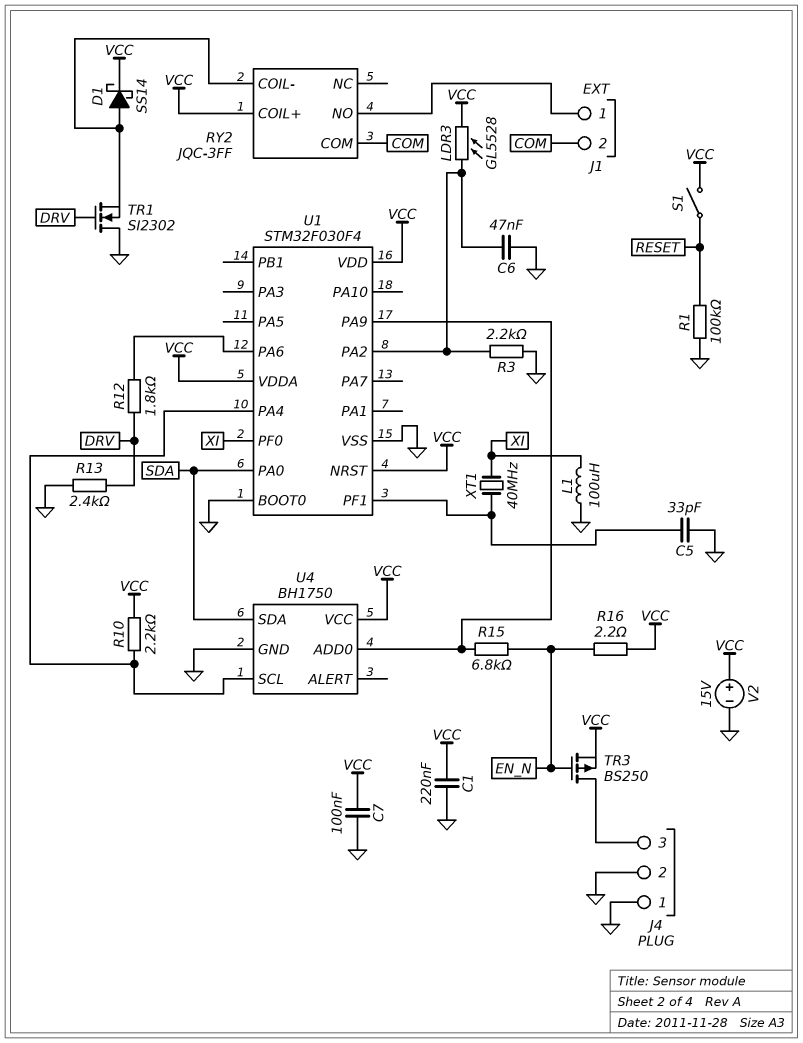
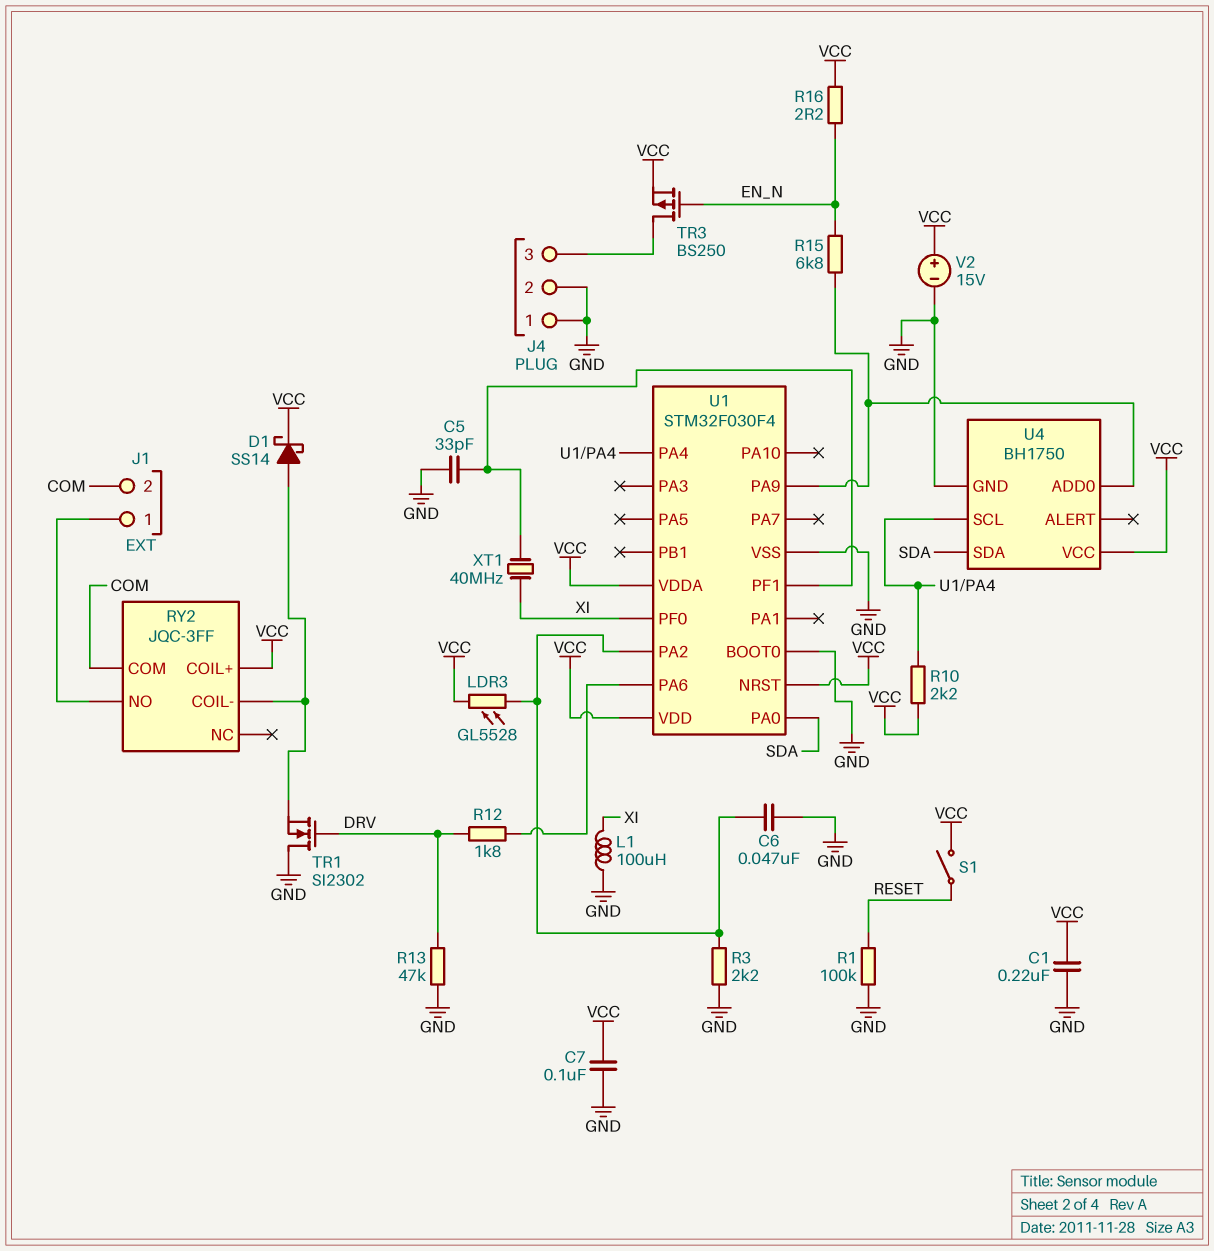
R13: 2.4k (DRV, GND) -> 47k (DRV, GND)

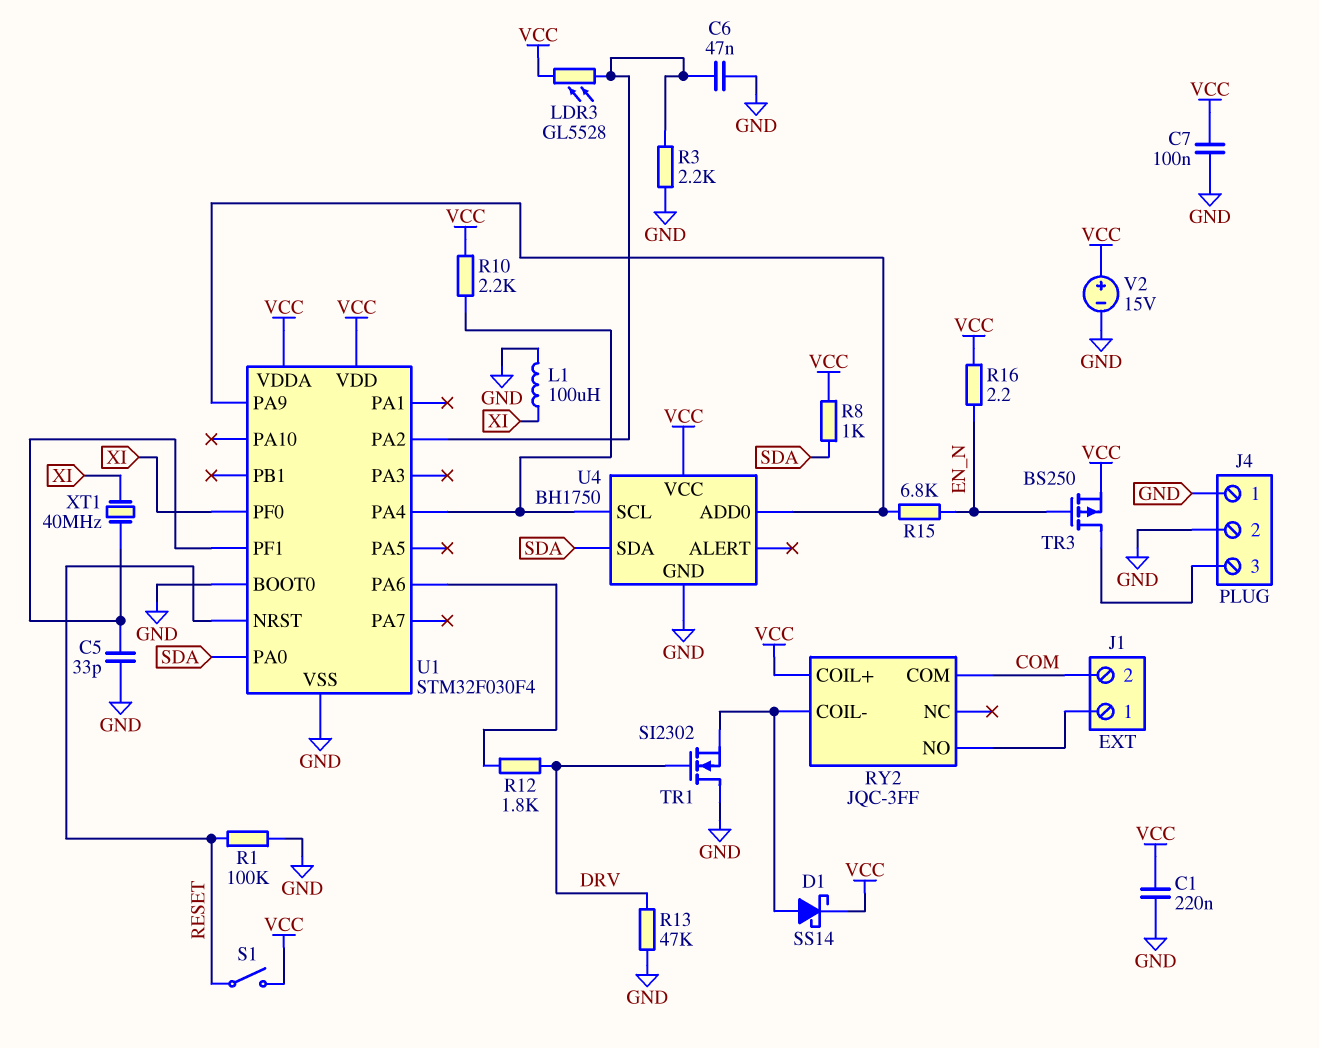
R8: none -> 1k (SDA, VCC)
U1 pin NRST: VCC -> RESET

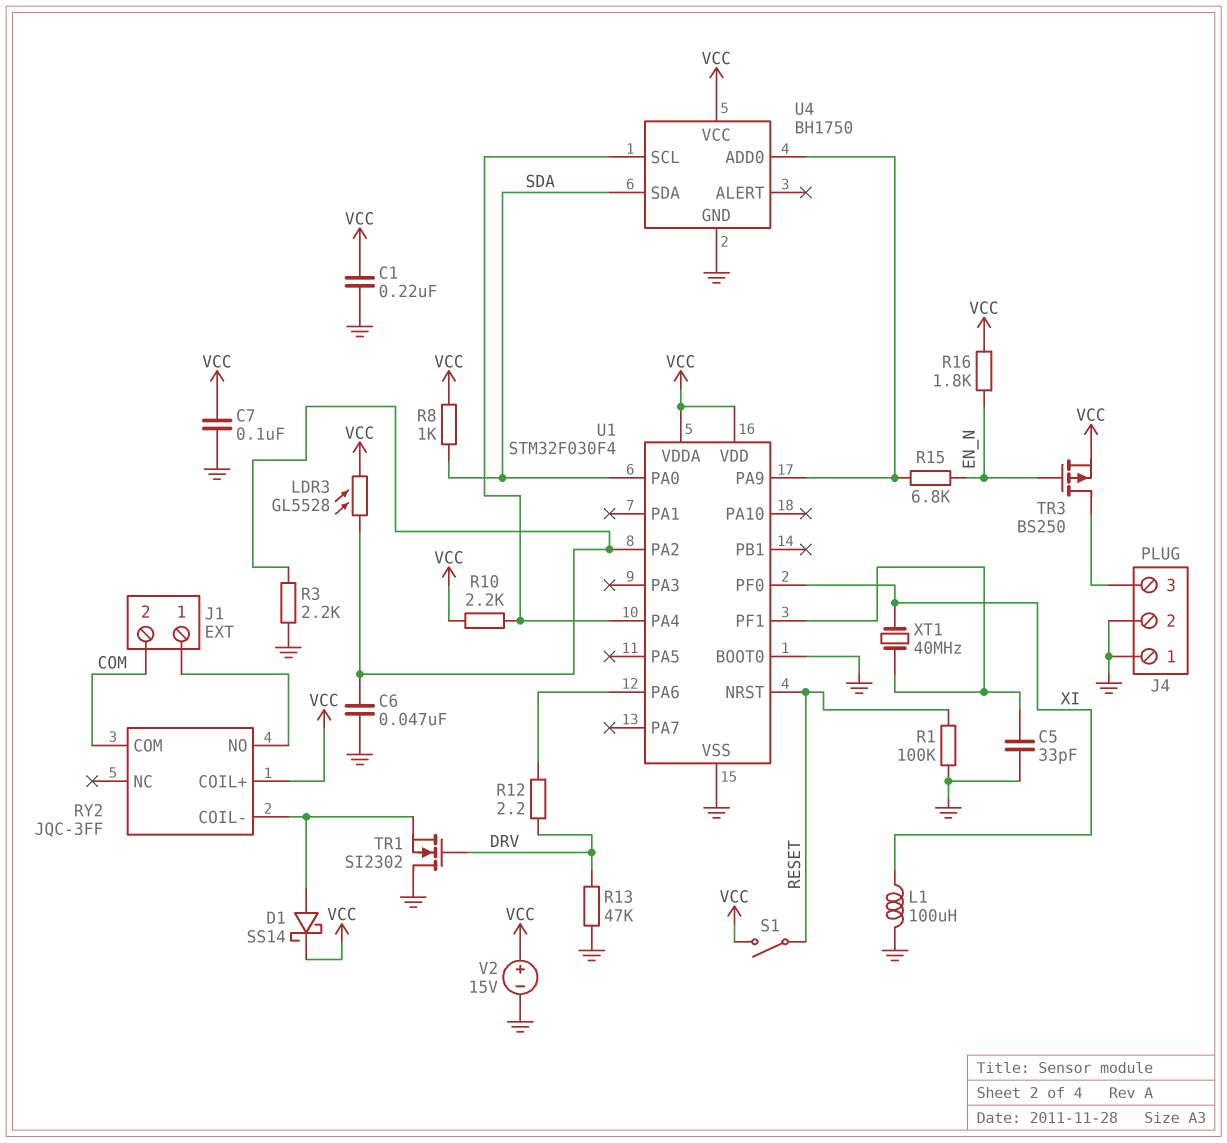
R12: 1.8k (DRV, U1/PA6) -> 2.2 (DRV, U1/PA6)
R16: 2.2 (EN_N, VCC) -> 1.8k (EN_N, VCC)

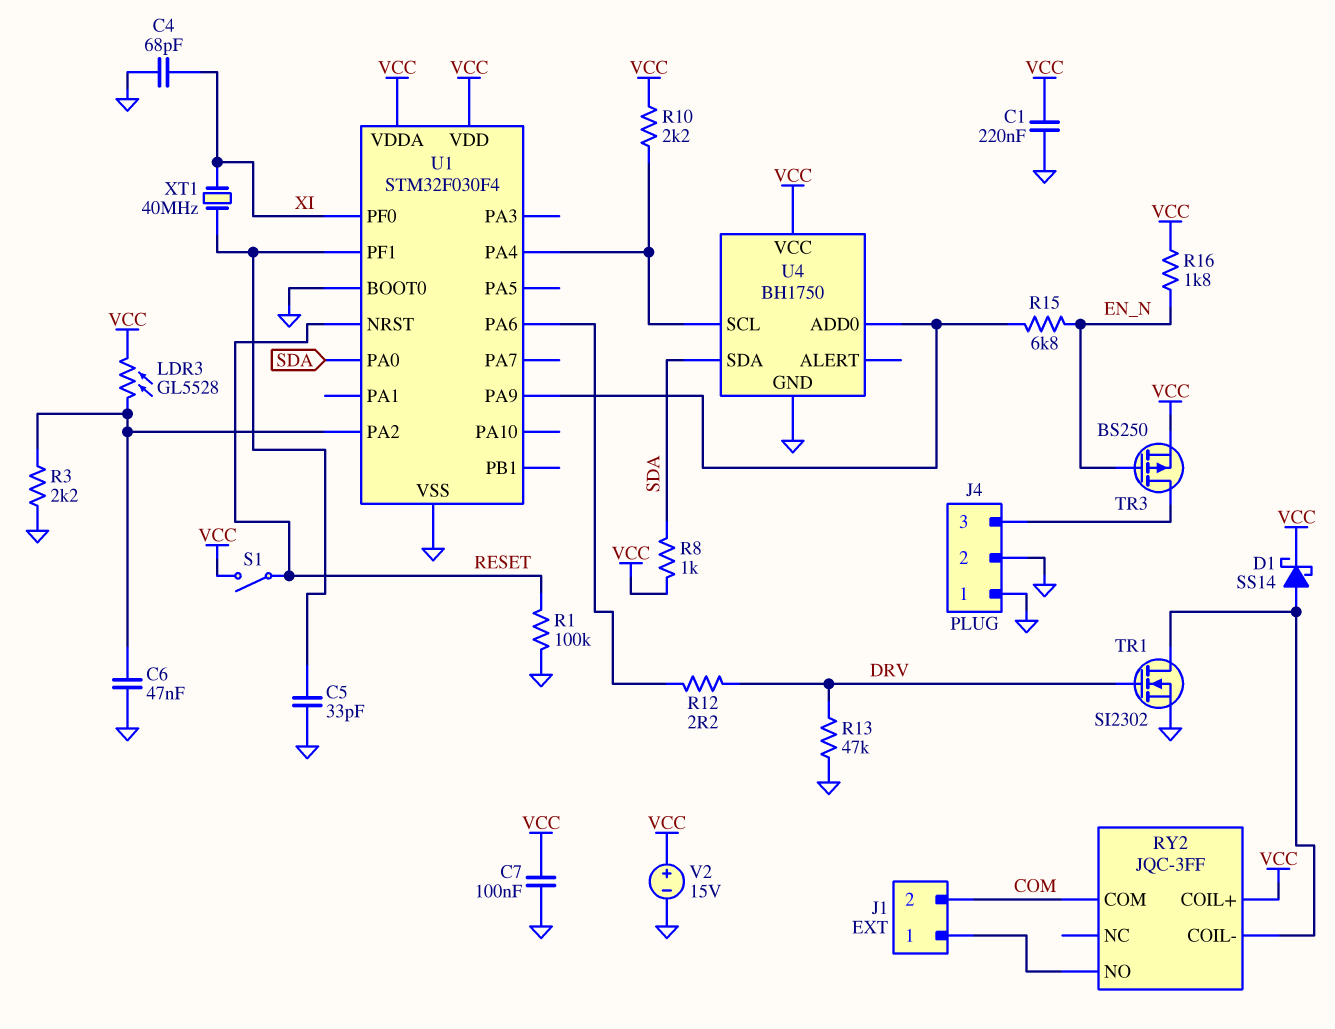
C4: none -> 68pF (GND, XI)
L1: 100uH (GND, XI) -> none
TR1: NMOS SI2302 (G DRV, D GND, S RY2/COIL-) -> NMOS SI2302 (G DRV, D RY2/COIL-, S GND)

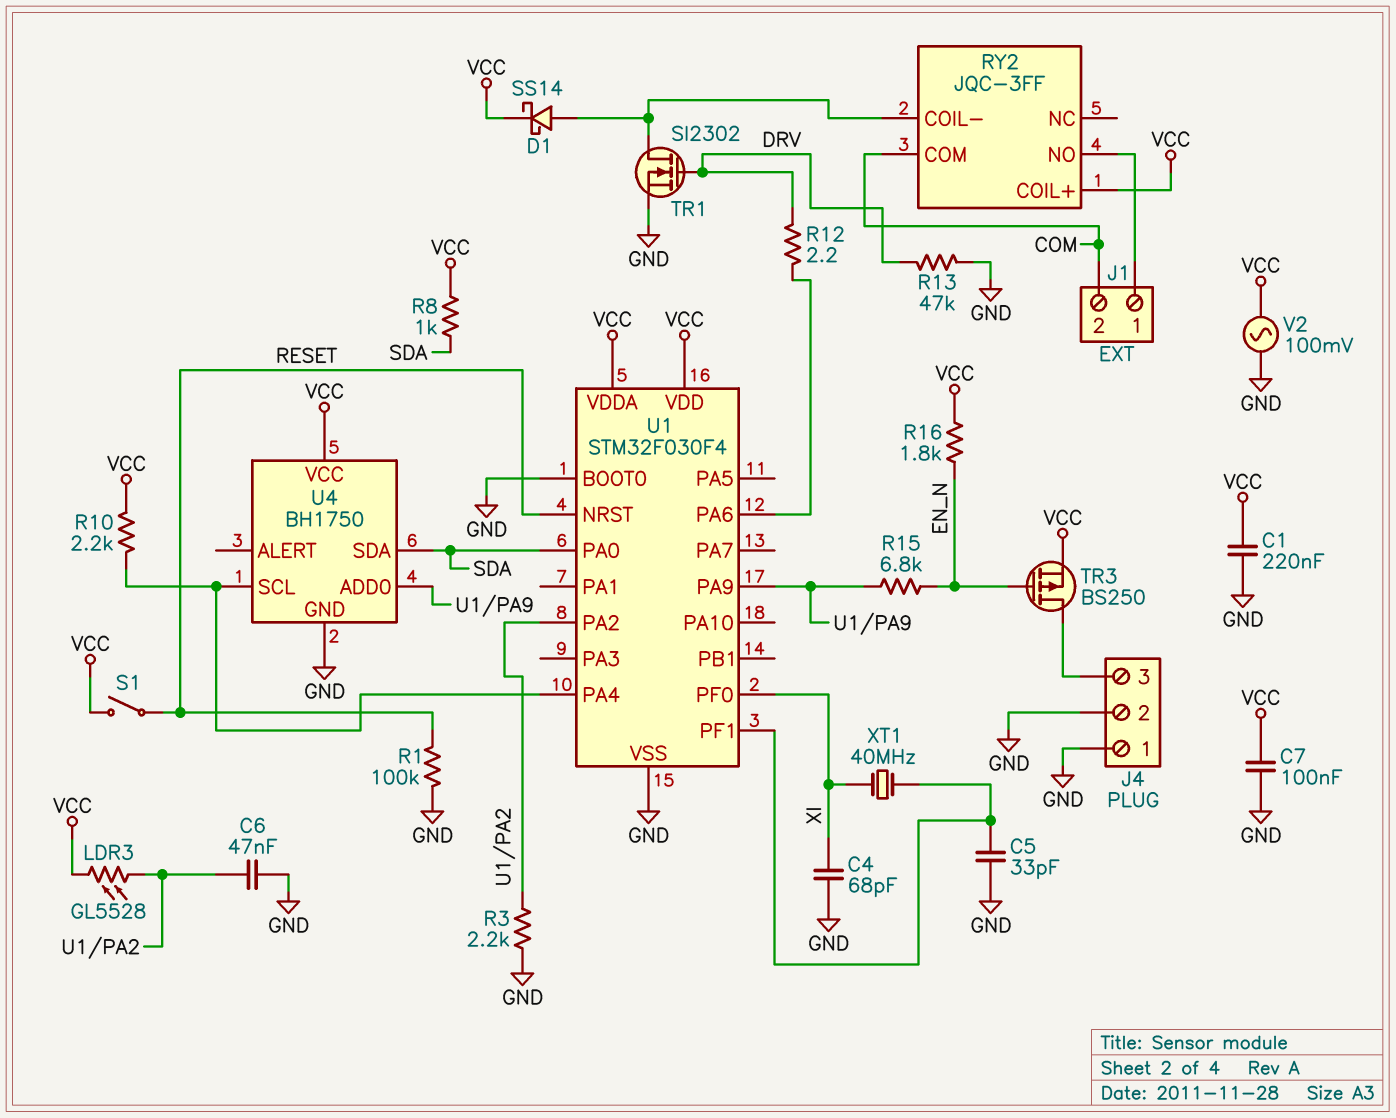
V2: 15V (plus VCC, minus GND) -> AC 100mV (GND, VCC)

